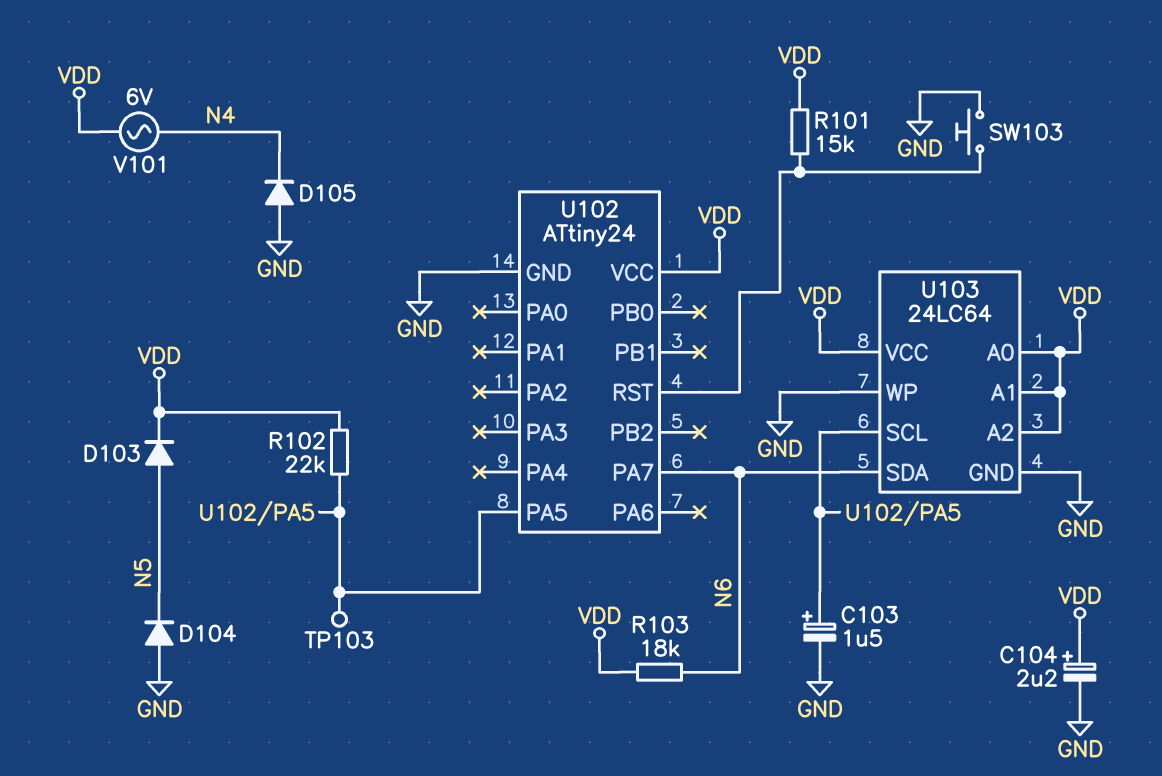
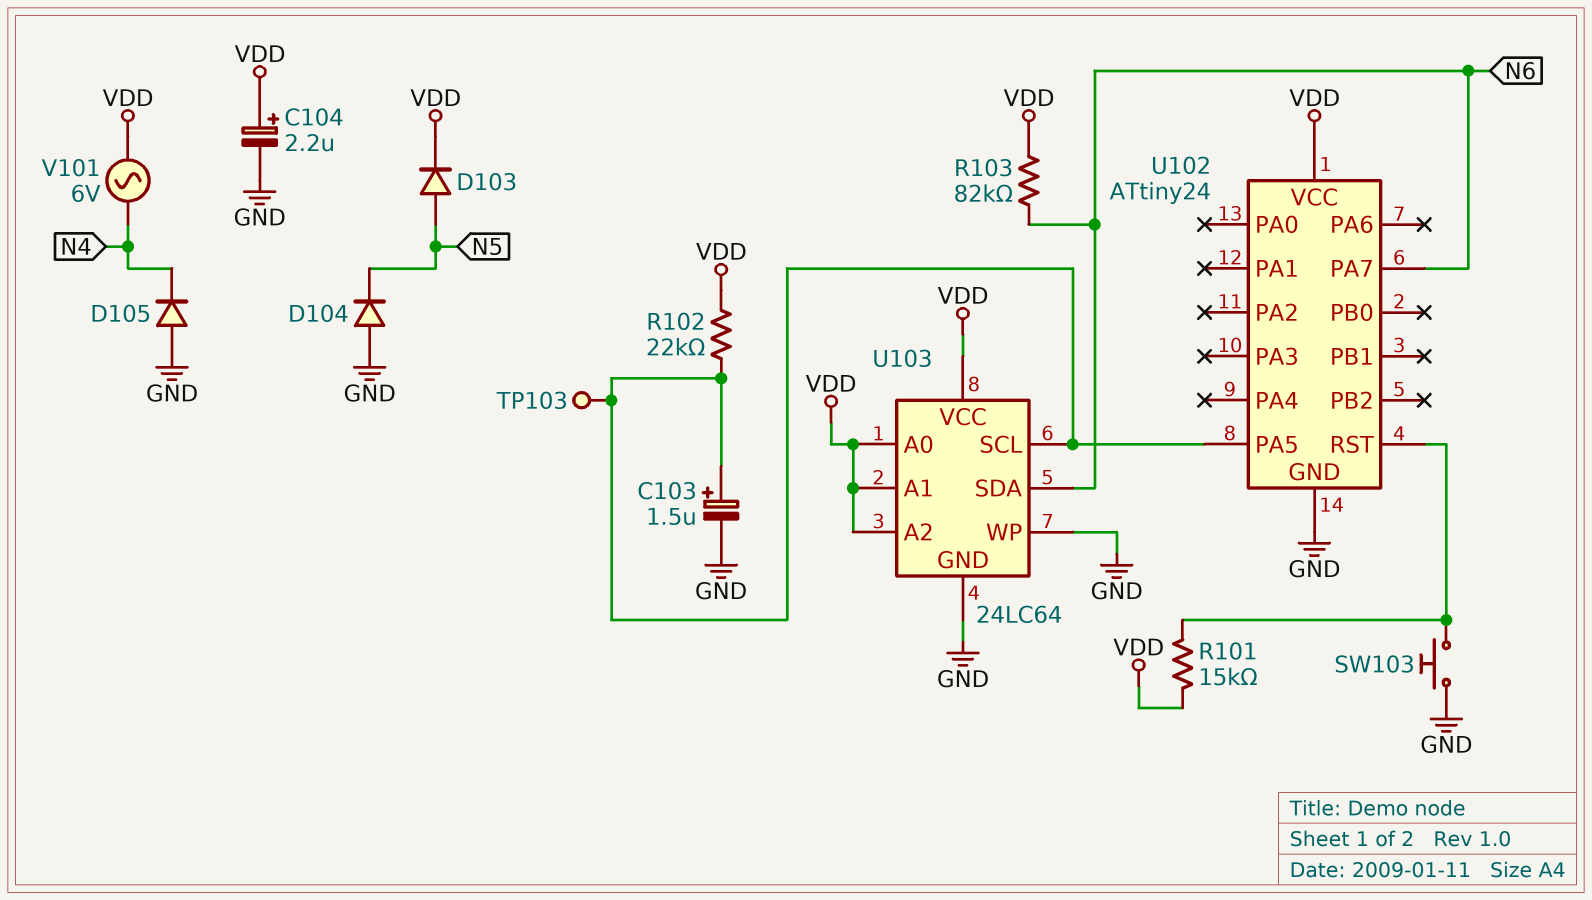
R103: 18k (N6, VDD) -> 82k (N6, VDD)

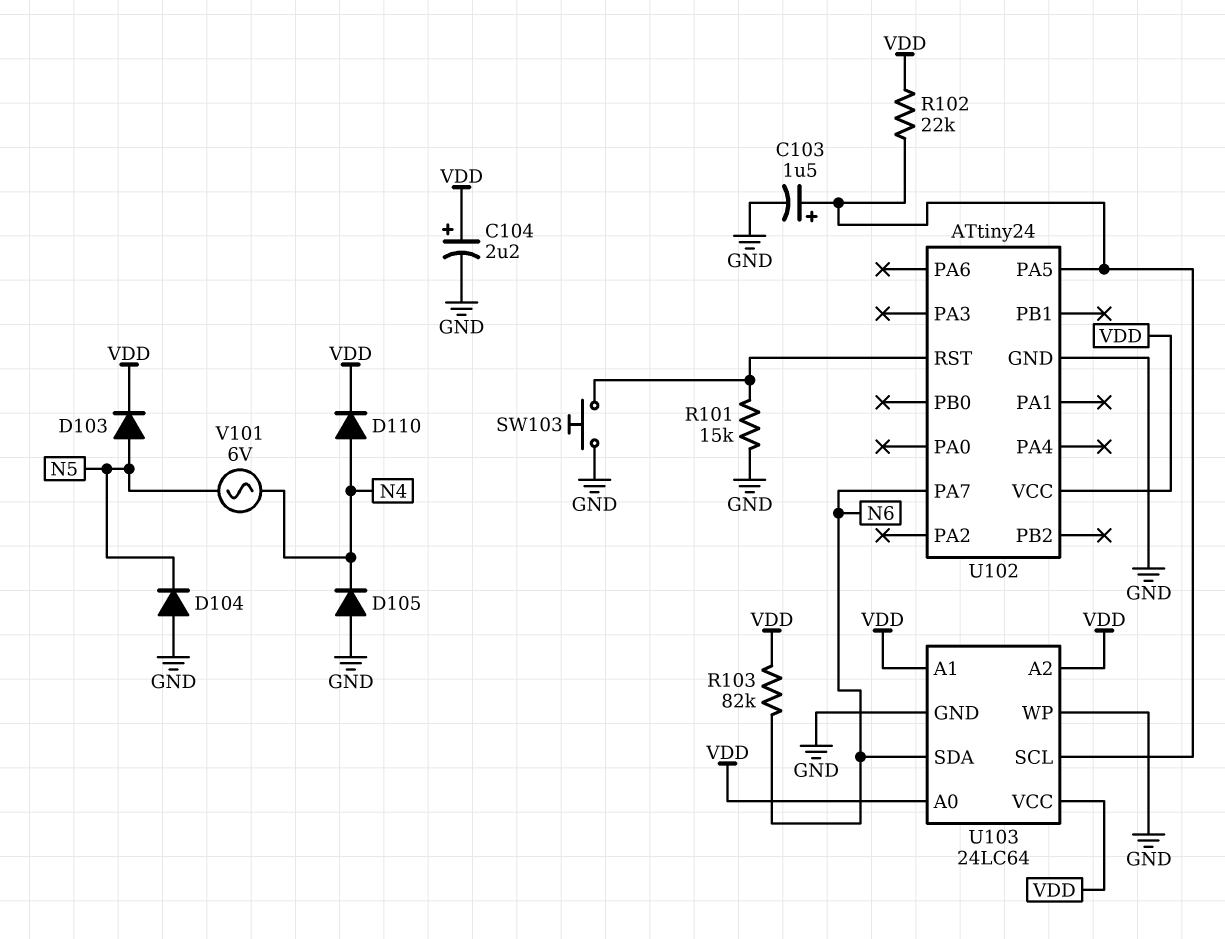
D110: none -> diode (A N4, K VDD)
R101: 15k (U102/RST, VDD) -> 15k (GND, U102/RST)
TP103: test point (U102/PA5) -> none
V101: AC 6V (N4, VDD) -> AC 6V (N4, N5)

